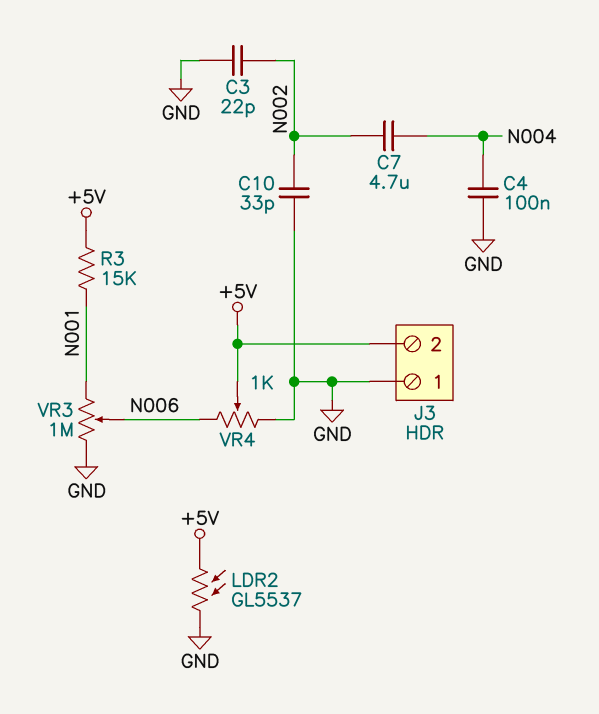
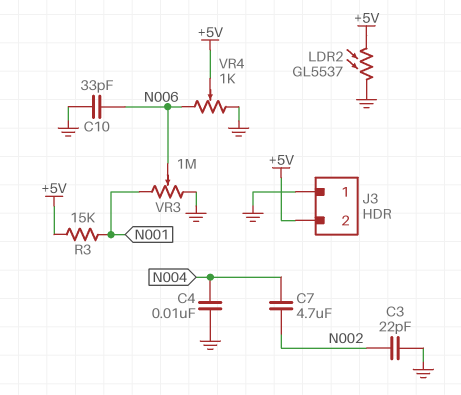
C4: 100nF (GND, N004) -> 10nF (GND, N004)
C10: 33pF (GND, N002) -> 33pF (GND, N006)

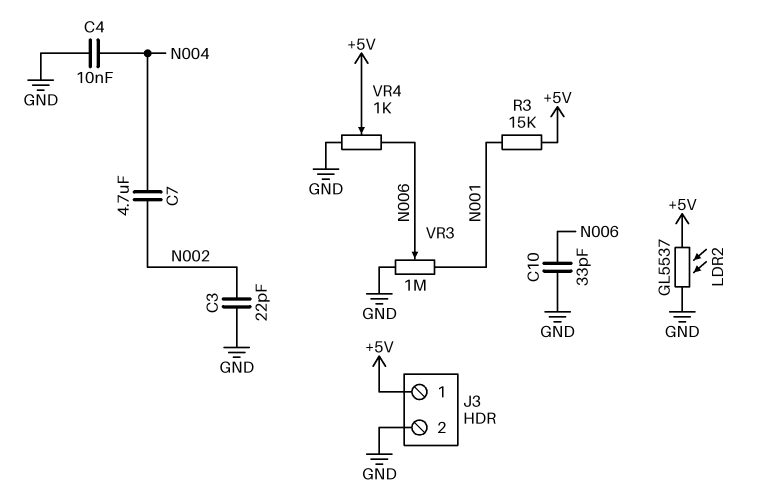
J3 pin 1: GND -> +5V
J3 pin 2: +5V -> GND

